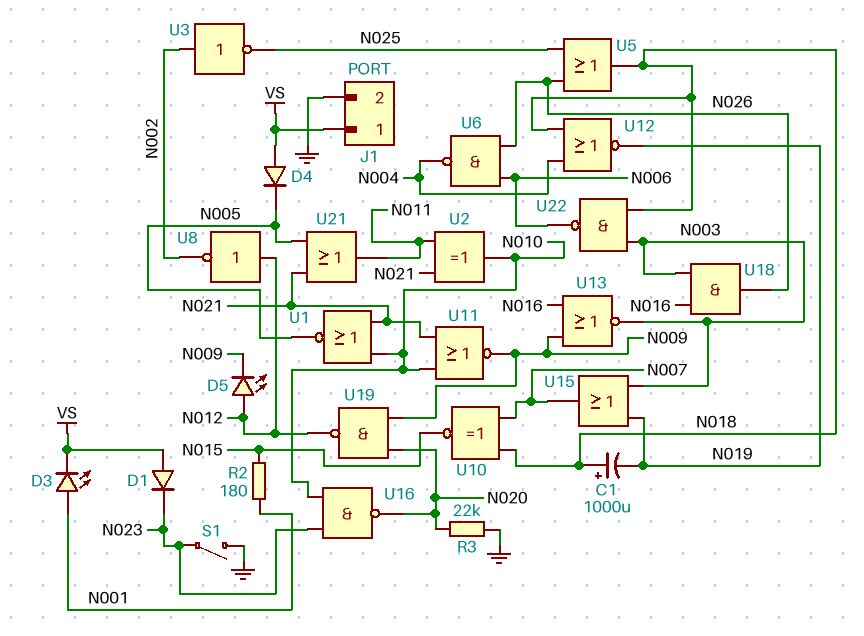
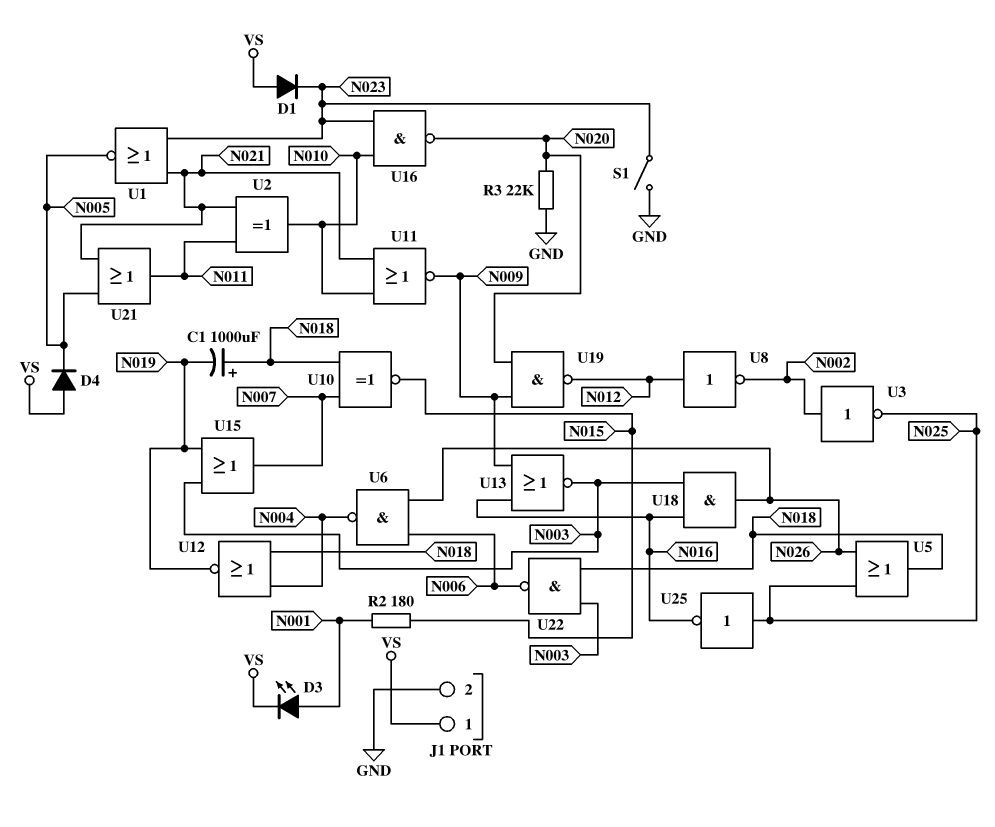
D5: LED (A N012, K N009) -> none
U1: NOR (in N010, in N021, out N005) -> NOR (in N021, in N023, out N005)
U25: none -> NOT (in N025, out N016)

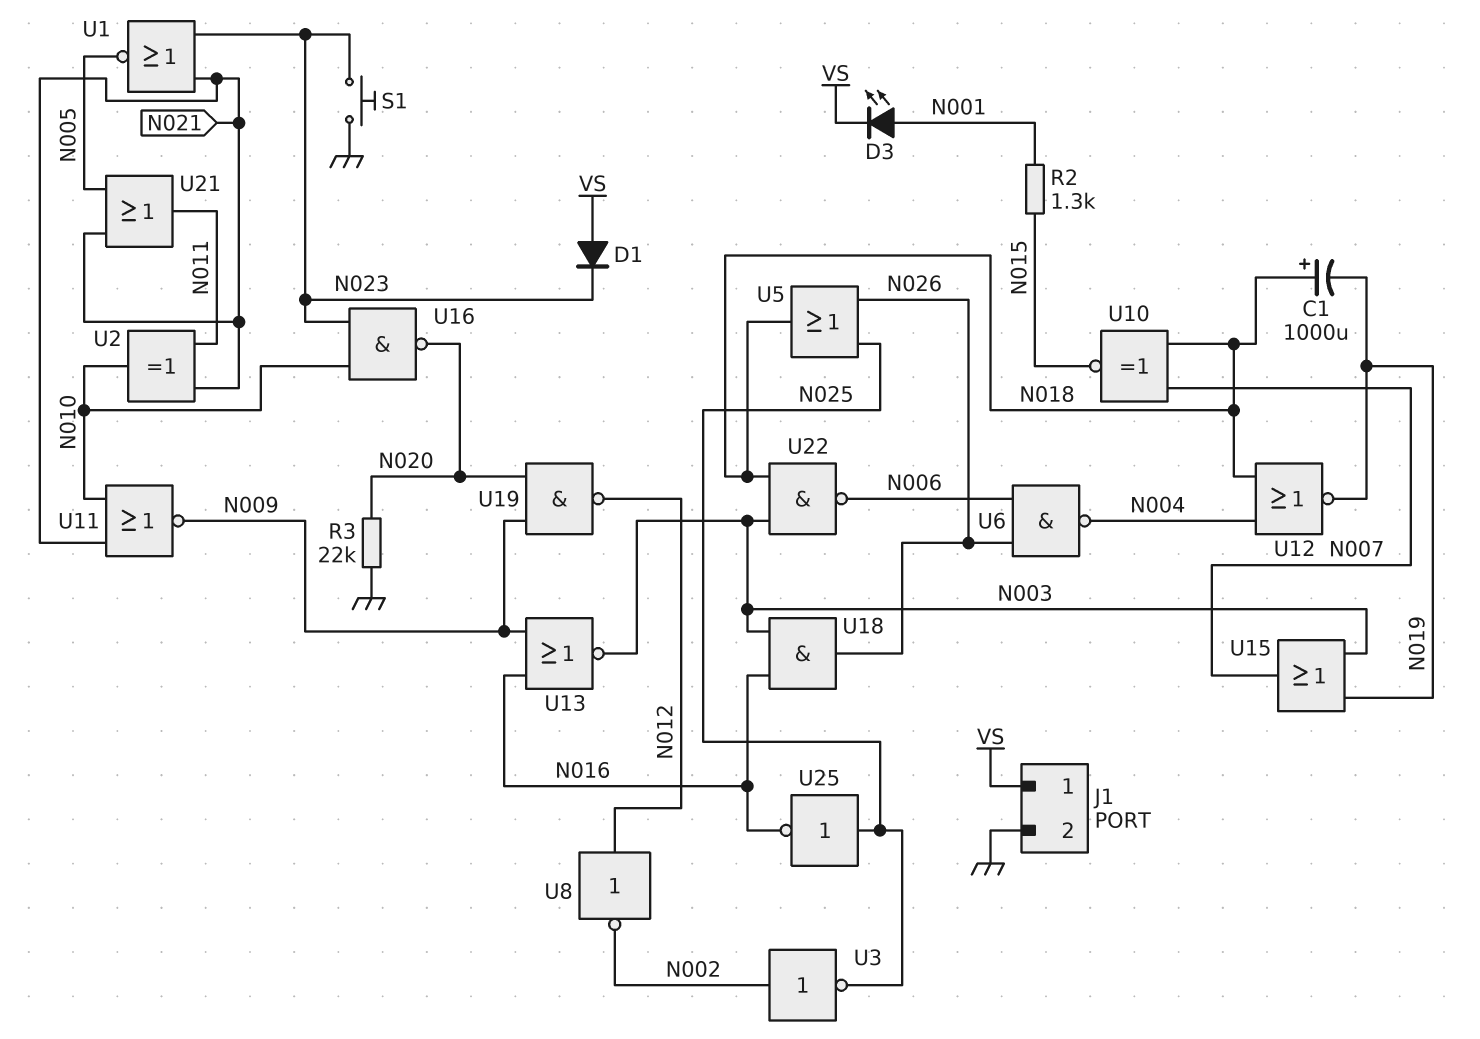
D4: diode (A VS, K N005) -> none
R2: 180 (N001, N015) -> 1.3k (N001, N015)
S1: switch (GND, N023) -> button (GND, N023)

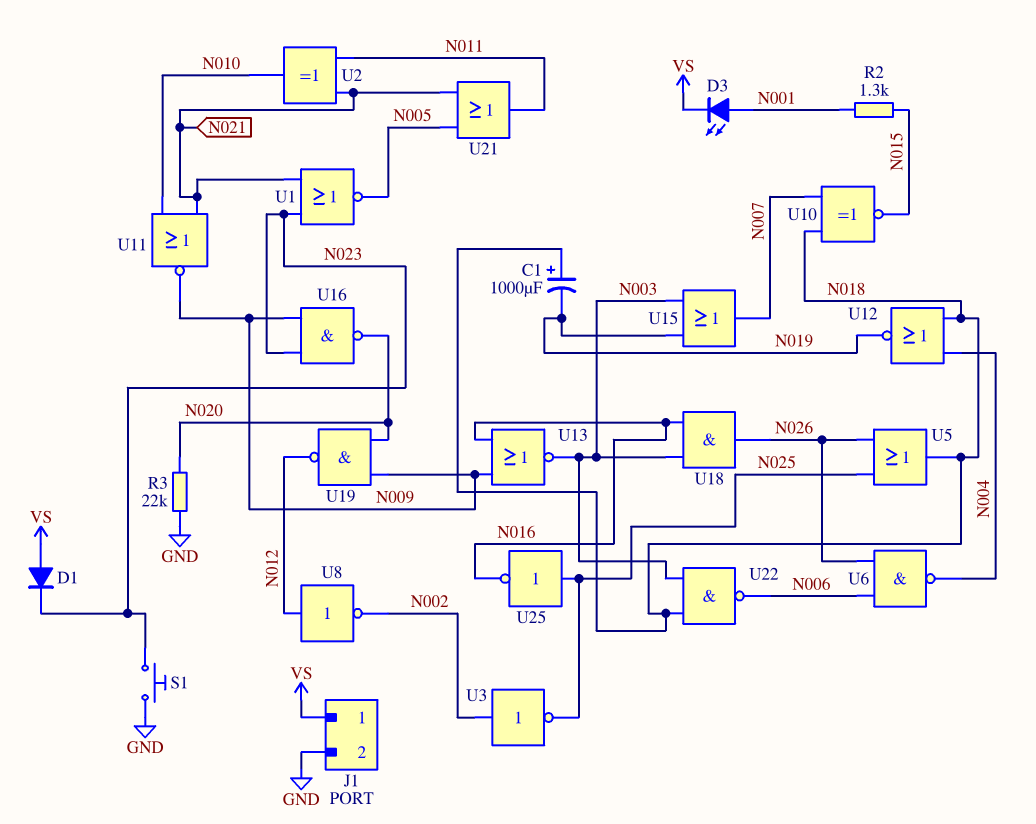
U16: NAND (in N010, in N023, out N020) -> NAND (in N009, in N023, out N020)

